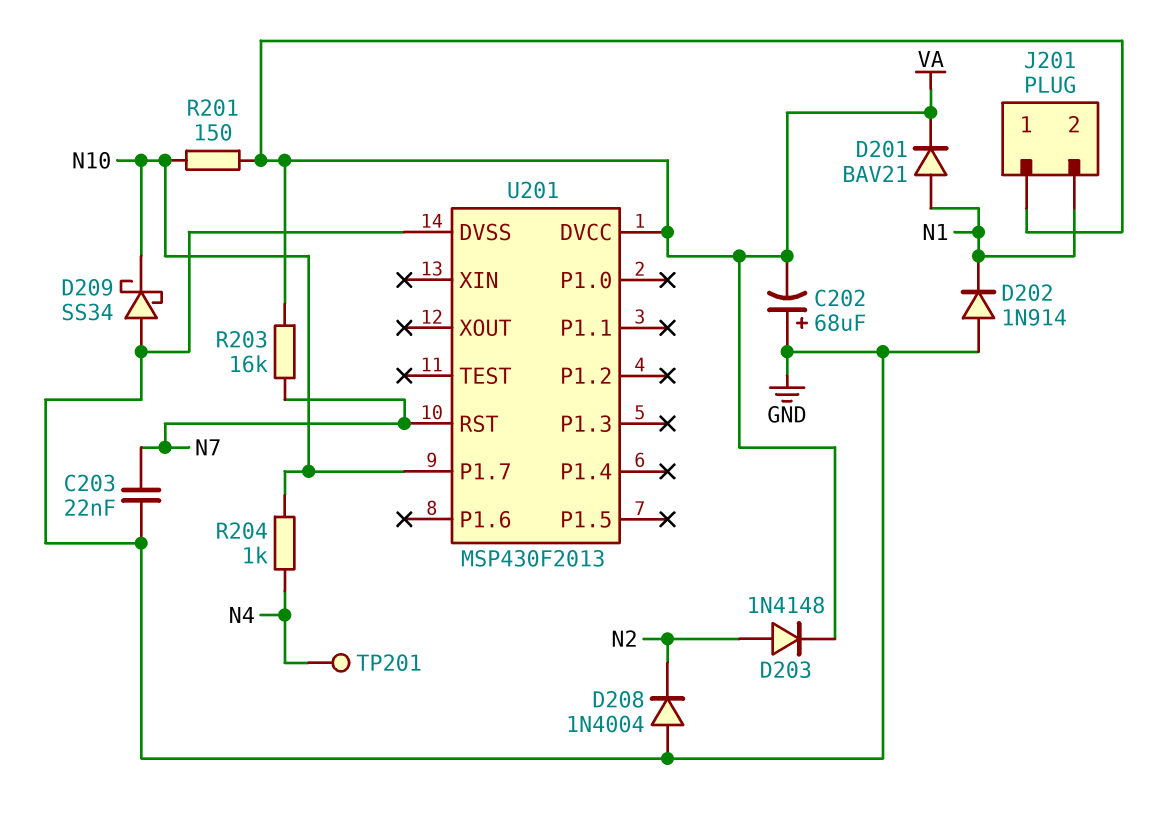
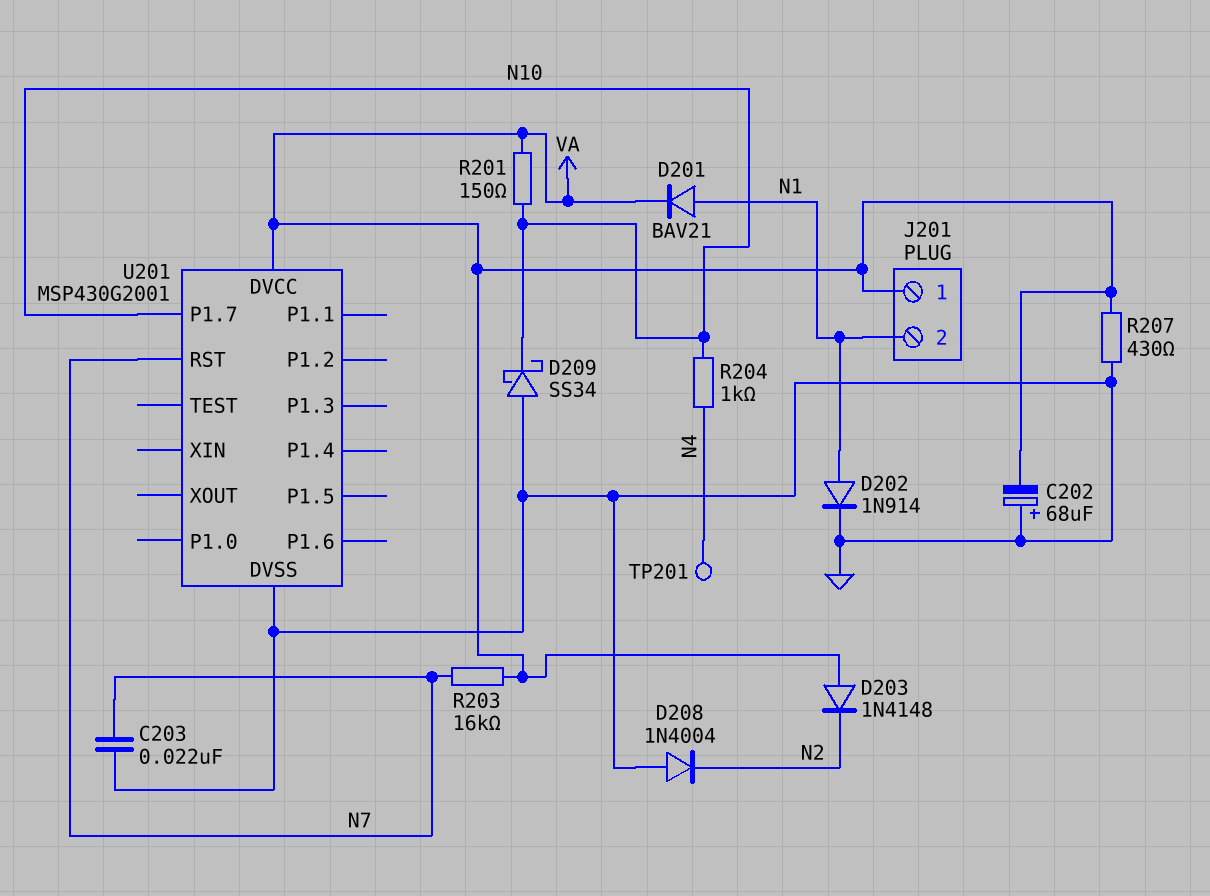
D202: diode 1N914 (A GND, K N1) -> diode 1N914 (A N1, K GND)
D203: diode 1N4148 (A N2, K VA) -> diode 1N4148 (A VA, K N2)
R207: none -> 430 (GND, VA)
U201: MSP430F2013 -> MSP430G2001

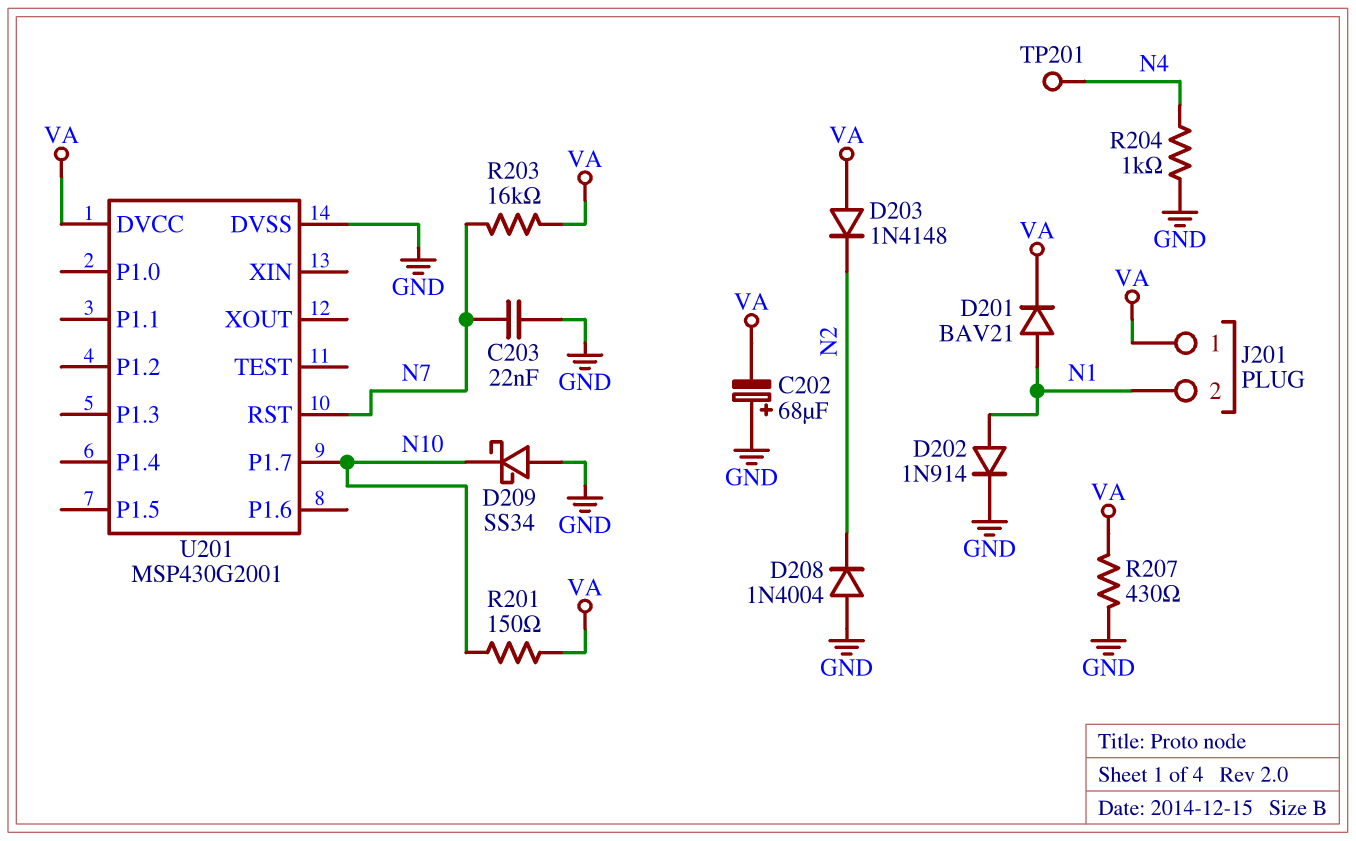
R204: 1k (N4, N10) -> 1k (GND, N4)

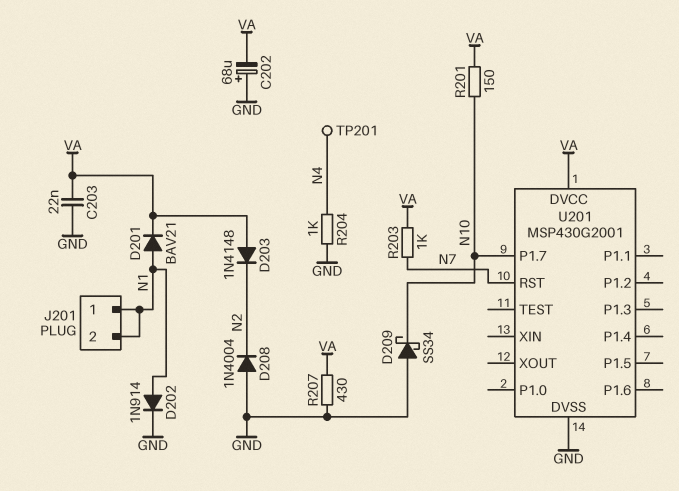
C203: 22nF (GND, N7) -> 22nF (GND, VA)
J201 pin 1: VA -> N1
R203: 16k (N7, VA) -> 1k (N7, VA)

